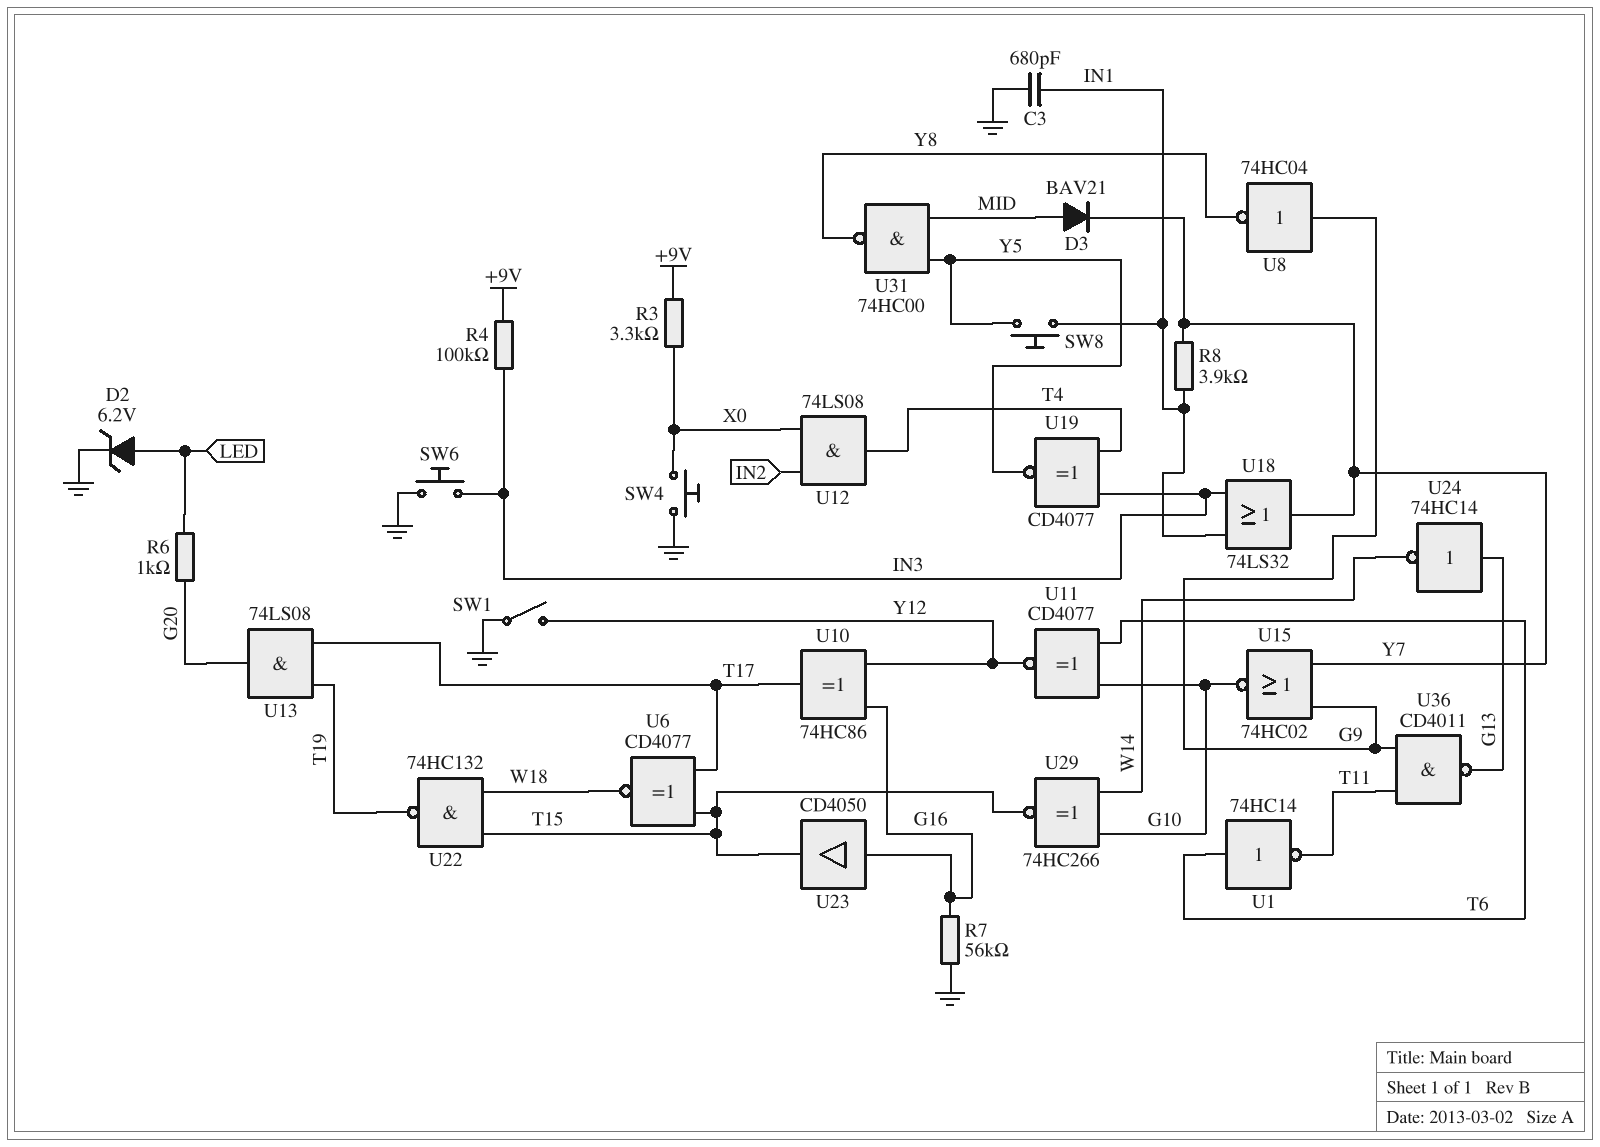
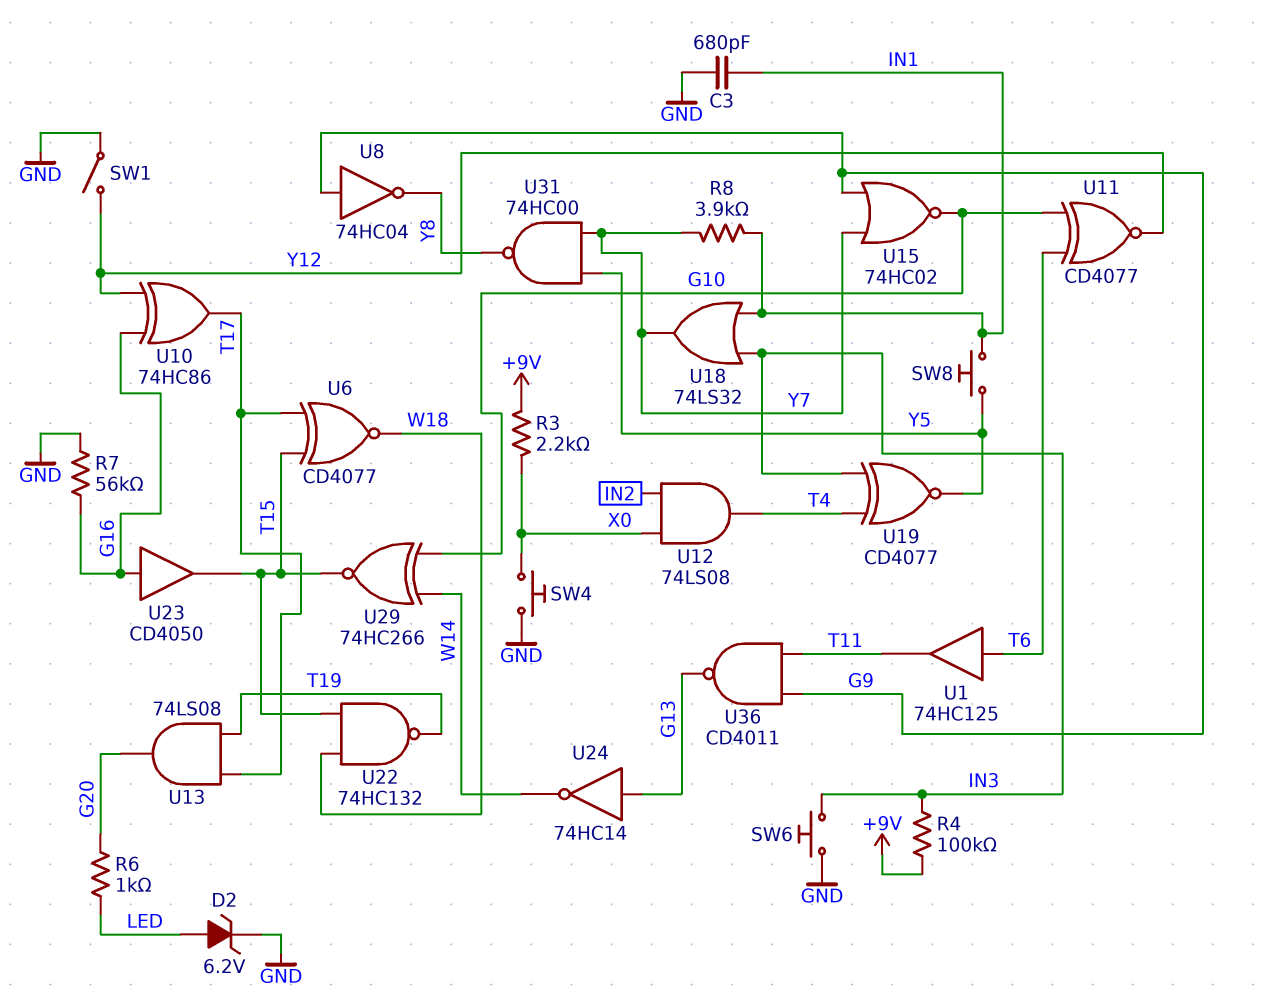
D3: diode BAV21 (A MID, K Y7) -> none
R3: 3.3k (+9V, X0) -> 2.2k (+9V, X0)
U1: NOT 74HC14 (in T6, out T11) -> buffer 74HC125 (in T6, out T11)
U31: NAND 74HC00 (in MID, in Y5, out Y8) -> NAND 74HC00 (in Y5, in Y7, out Y8)

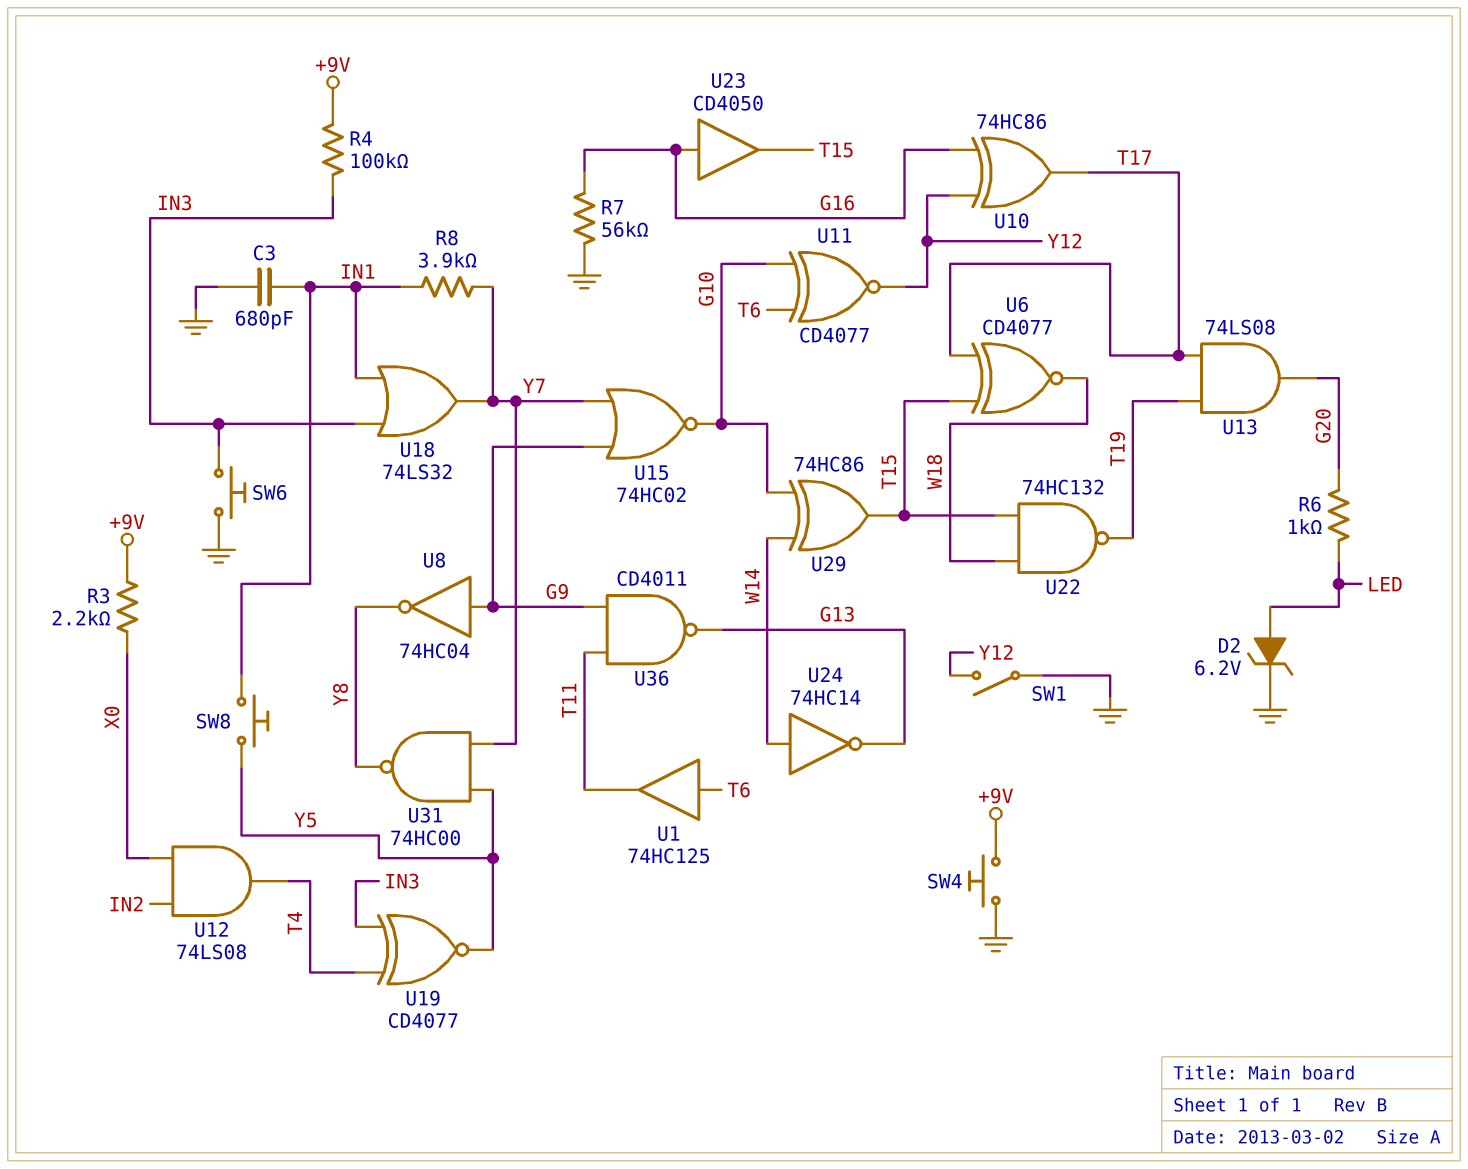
SW4: button (GND, X0) -> button (+9V, GND)
U24: NOT 74HC14 (in G13, out W14) -> NOT 74HC14 (in W14, out G13)
U29: XNOR 74HC266 (in G10, in W14, out T15) -> XOR 74HC86 (in G10, in W14, out T15)

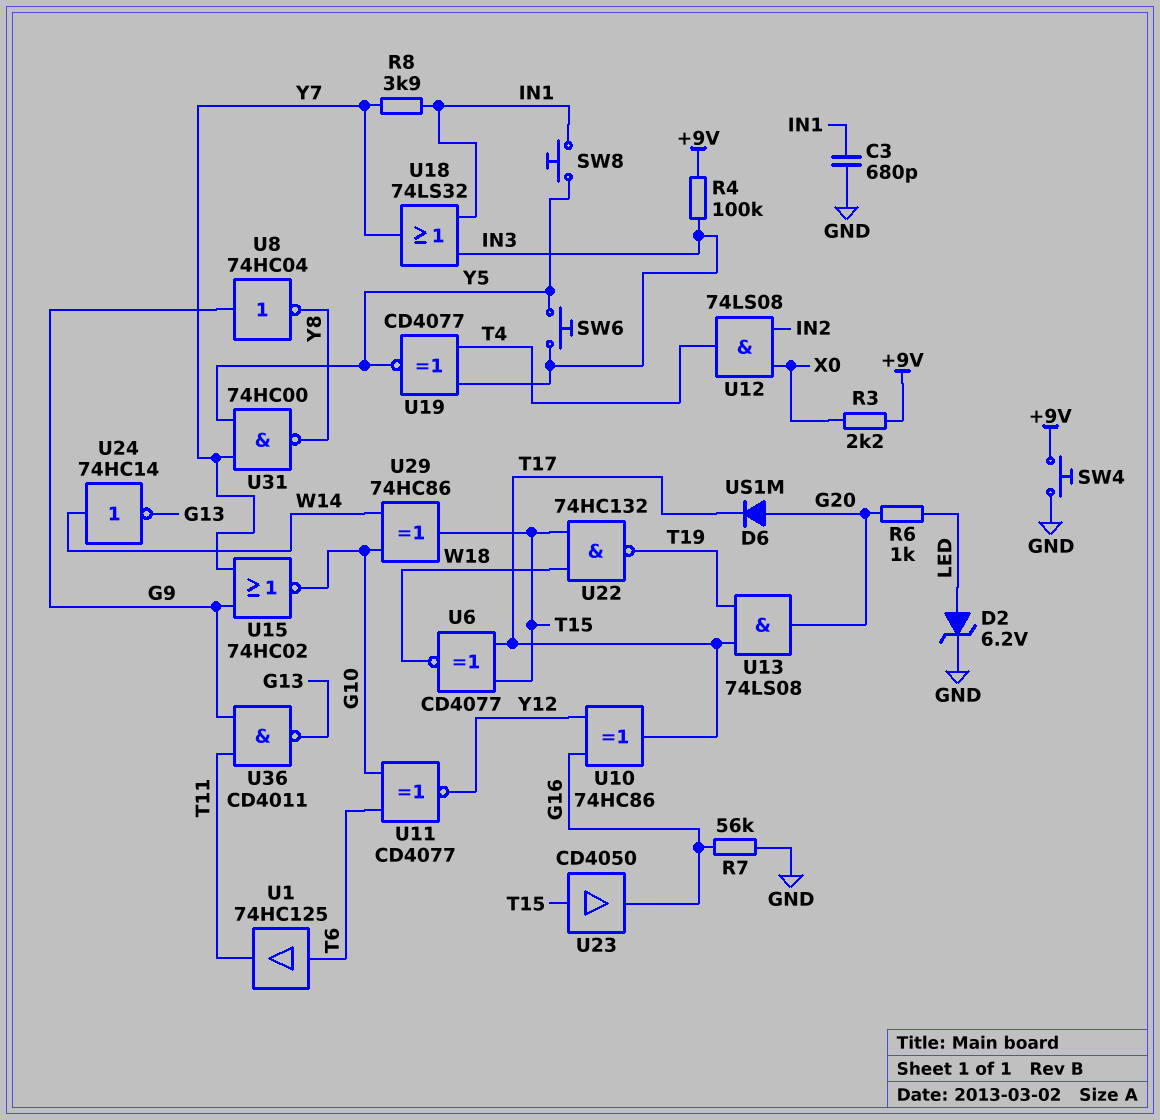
D6: none -> diode US1M (A G20, K T17)
SW1: switch (GND, Y12) -> none
SW6: button (GND, IN3) -> button (IN3, Y5)
U23: buffer CD4050 (in G16, out T15) -> buffer CD4050 (in T15, out G16)

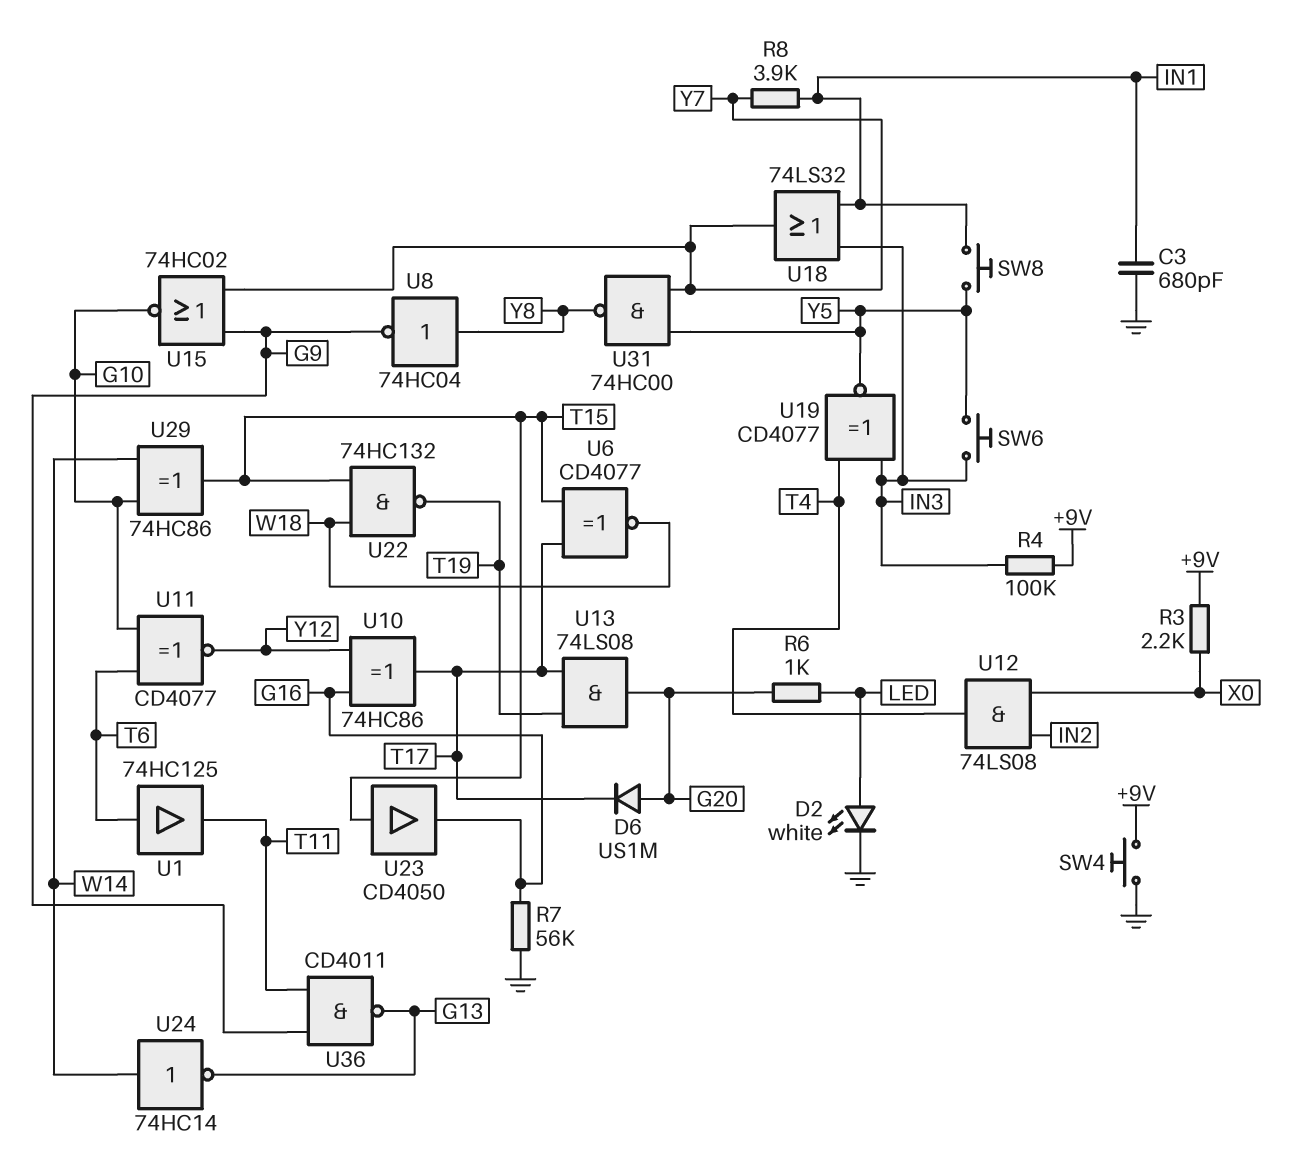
D2: zener 6.2V (A LED, K GND) -> LED white (A LED, K GND)
U8: NOT 74HC04 (in G9, out Y8) -> NOT 74HC04 (in Y8, out G9)

